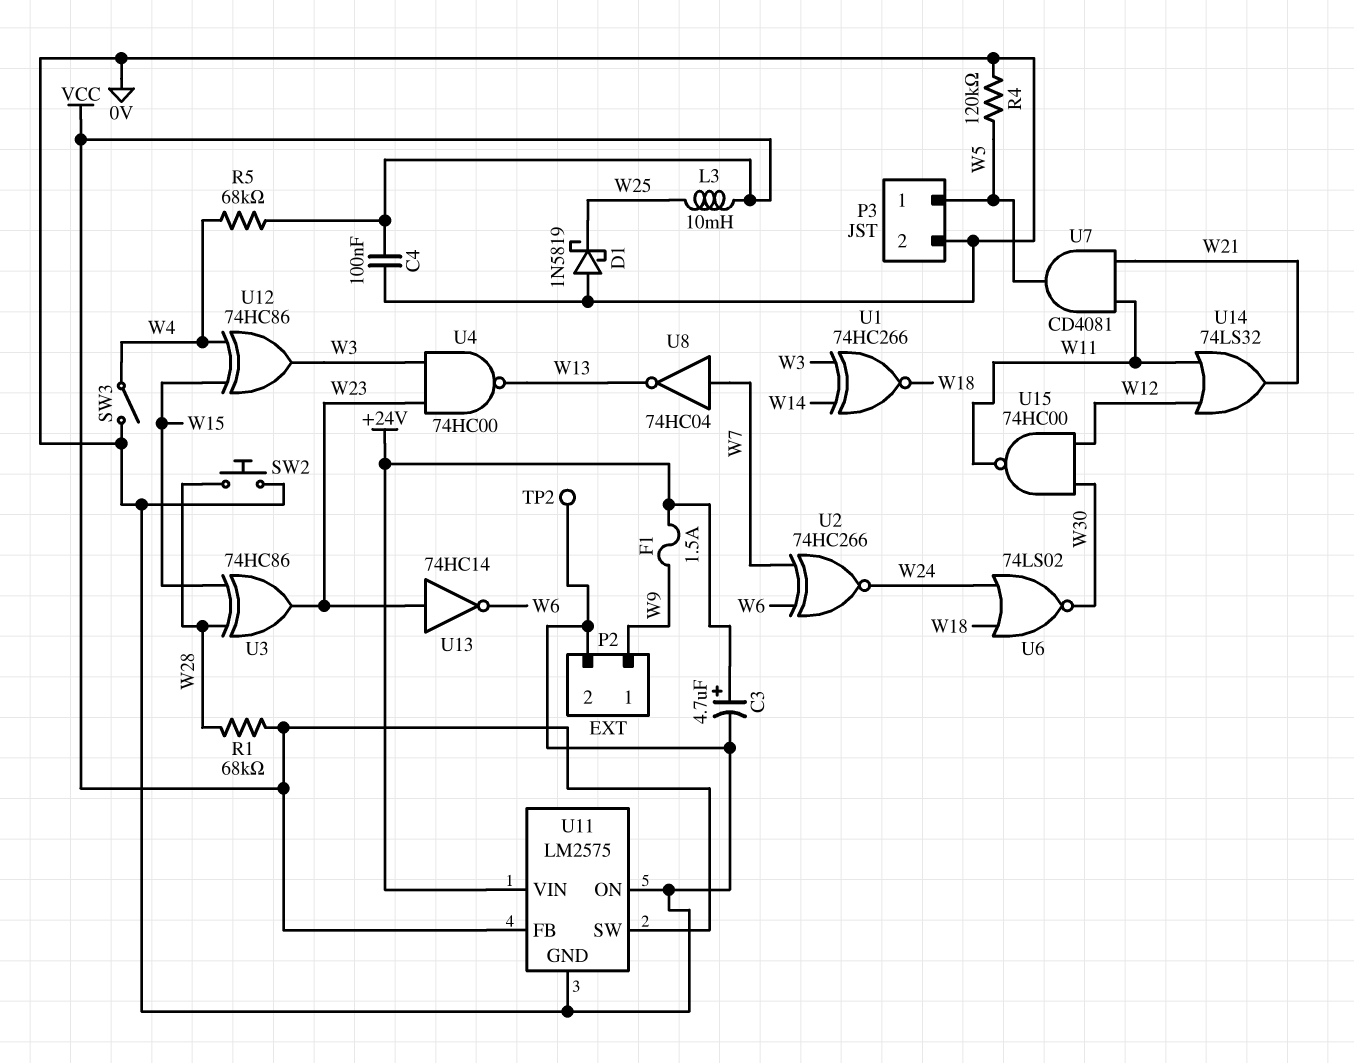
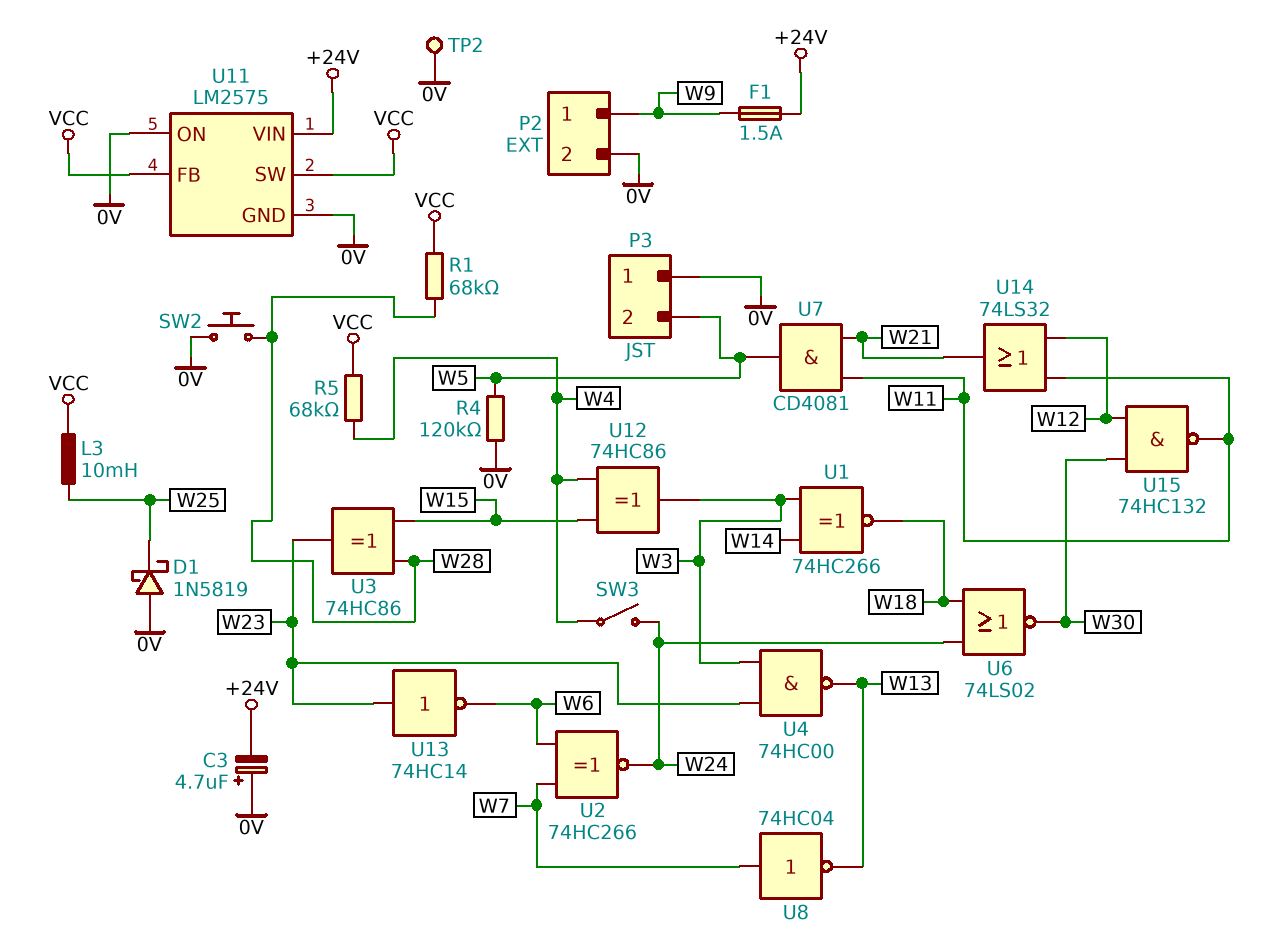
C3: 4.7uF (plus +24V, minus 0V) -> 4.7uF (plus 0V, minus +24V)
C4: 100nF (0V, VCC) -> none
P3 pin 1: W5 -> 0V
P3 pin 2: 0V -> W5
SW3: switch (0V, W4) -> switch (W4, W24)
U15: NAND 74HC00 (in W12, in W30, out W11) -> NAND 74HC132 (in W12, in W30, out W11)

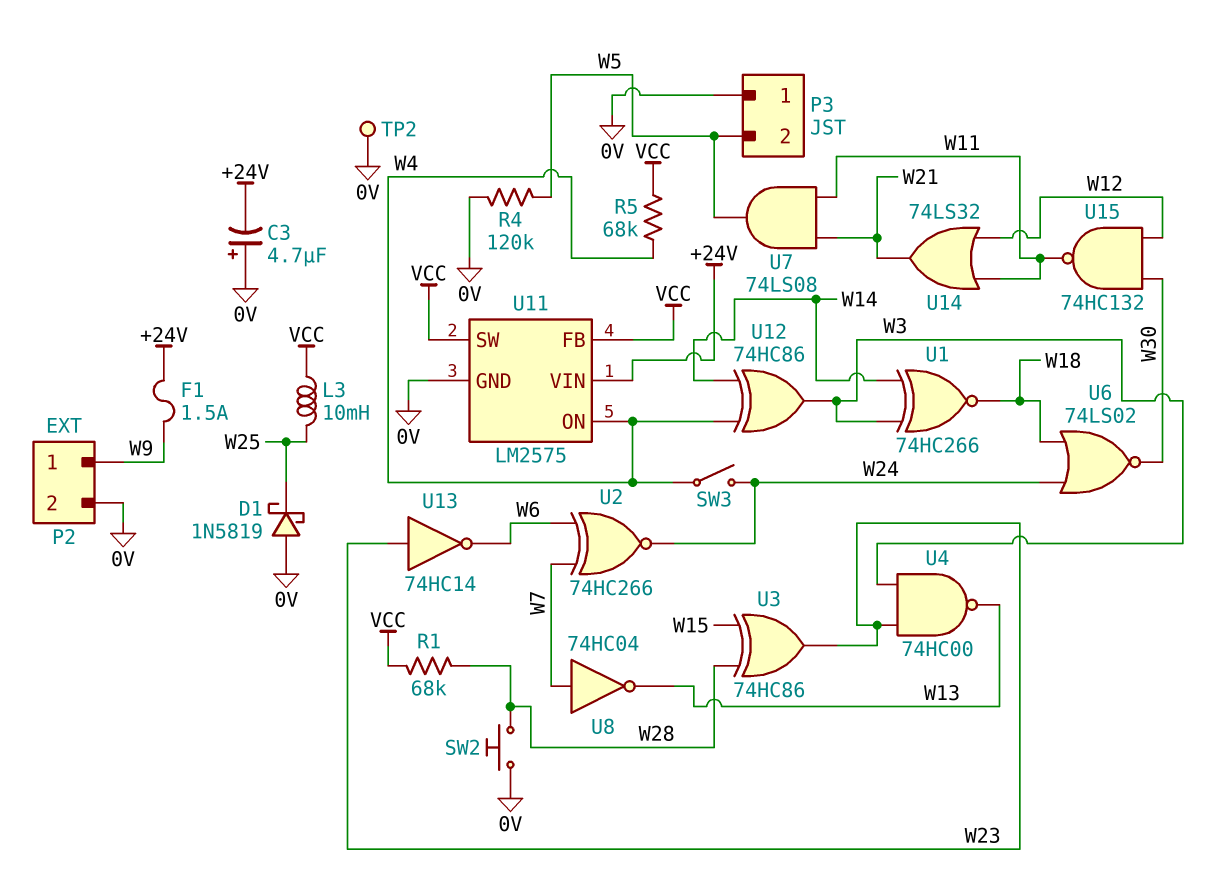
U7: AND CD4081 (in W11, in W21, out W5) -> AND 74LS08 (in W11, in W21, out W5)
U11 pin ON: 0V -> W4
U12: XOR 74HC86 (in W4, in W15, out W3) -> XOR 74HC86 (in W4, in W14, out W3)

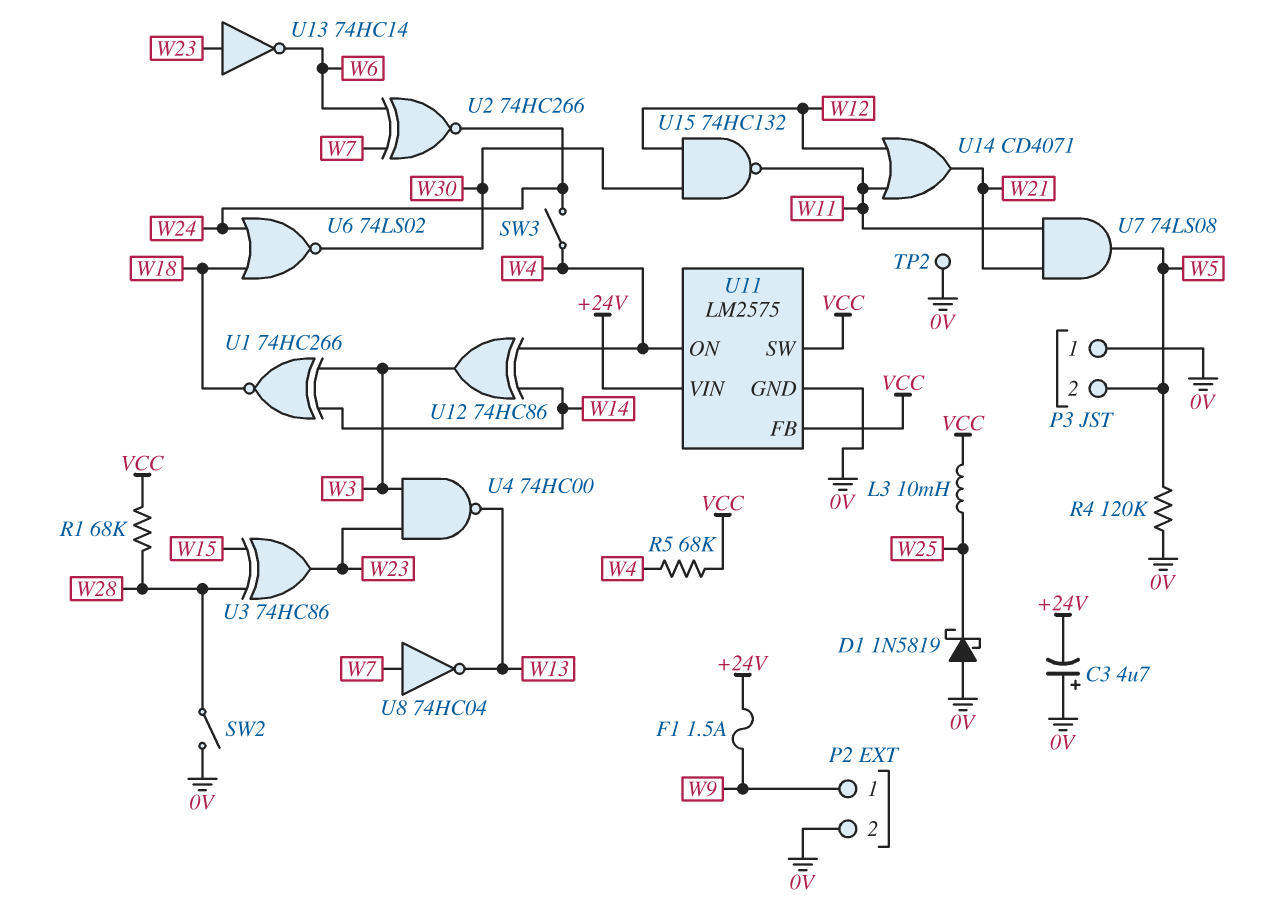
SW2: button (0V, W28) -> switch (0V, W28)
U14: OR 74LS32 (in W11, in W12, out W21) -> OR CD4071 (in W11, in W12, out W21)

